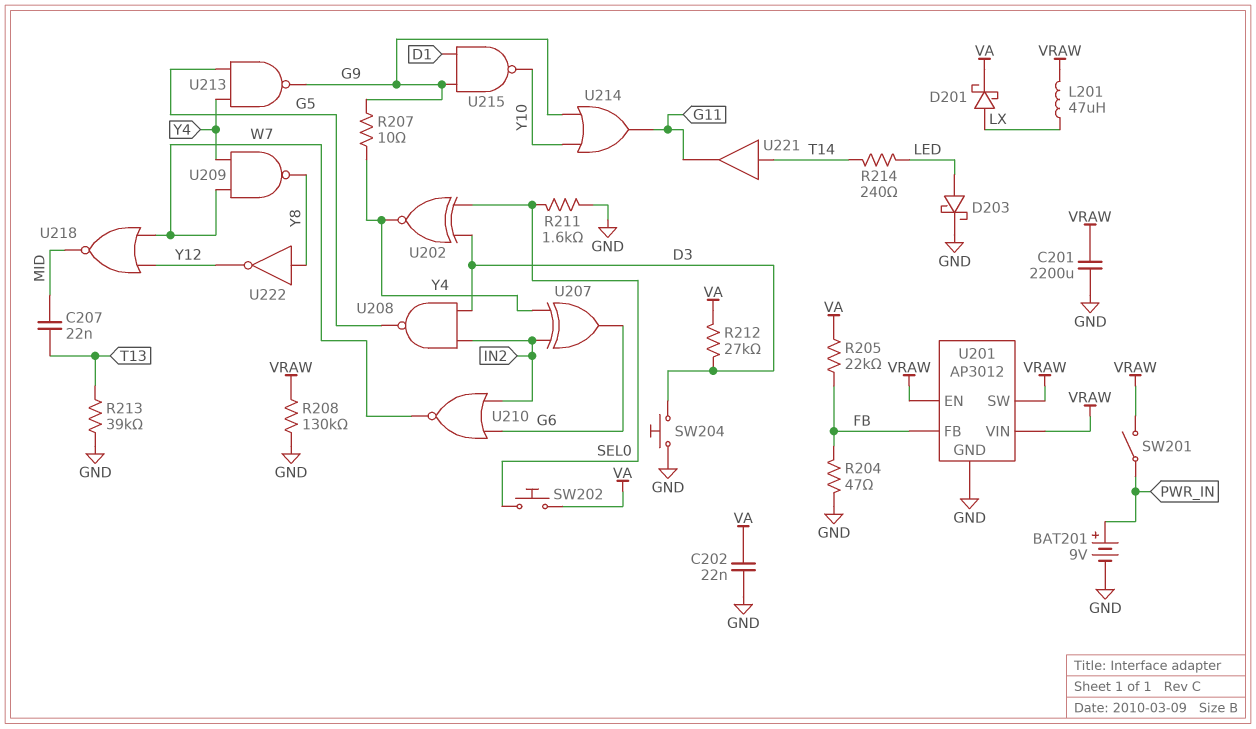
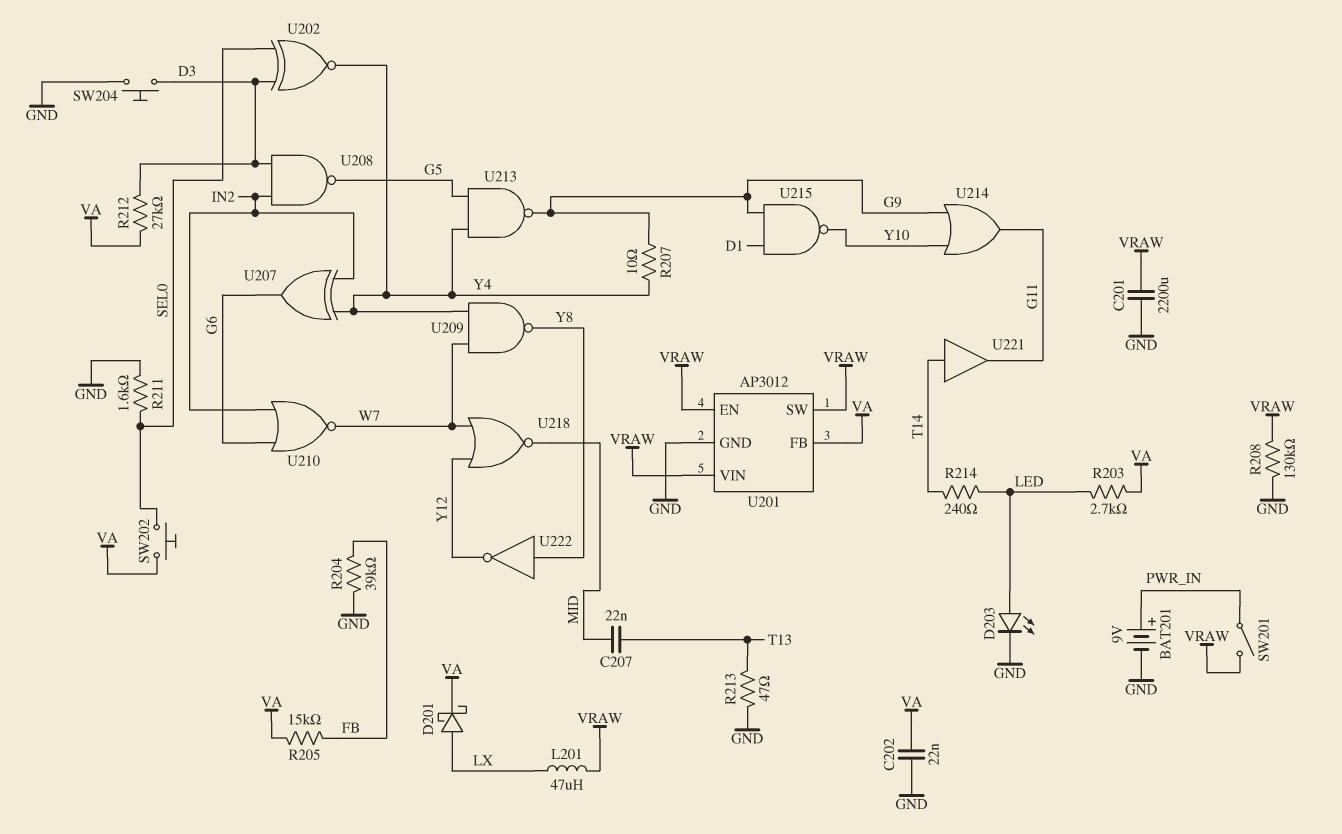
D203: schottky (A LED, K GND) -> LED (A LED, K GND)
R203: none -> 2.7k (LED, VA)
R204: 47 (FB, GND) -> 39k (FB, GND)
R205: 22k (FB, VA) -> 15k (FB, VA)
R213: 39k (GND, T13) -> 47 (GND, T13)
U201 pin FB: FB -> VA

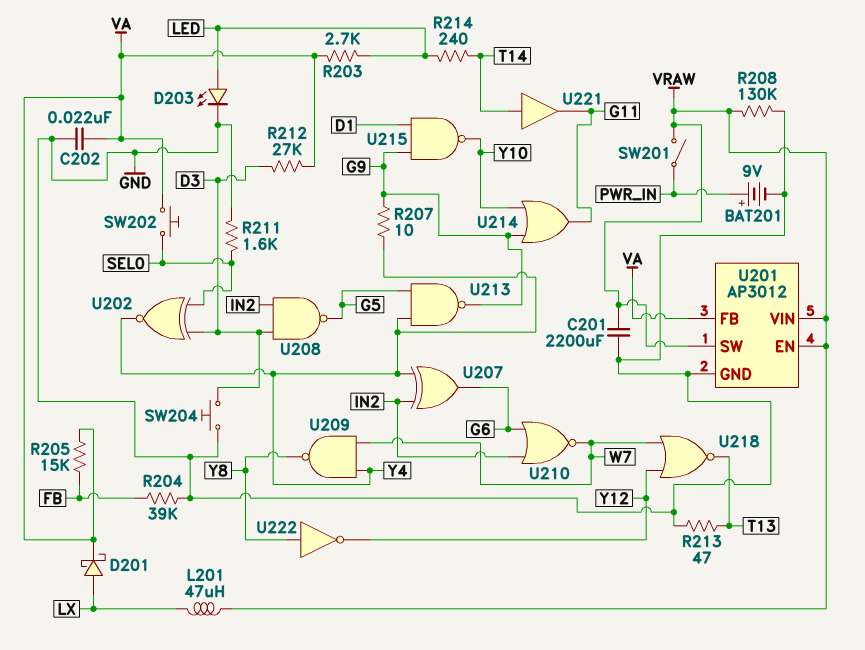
C207: 22nF (MID, T13) -> none
U218: NOR (in W7, in Y12, out MID) -> NOR (in W7, in Y12, out T13)

